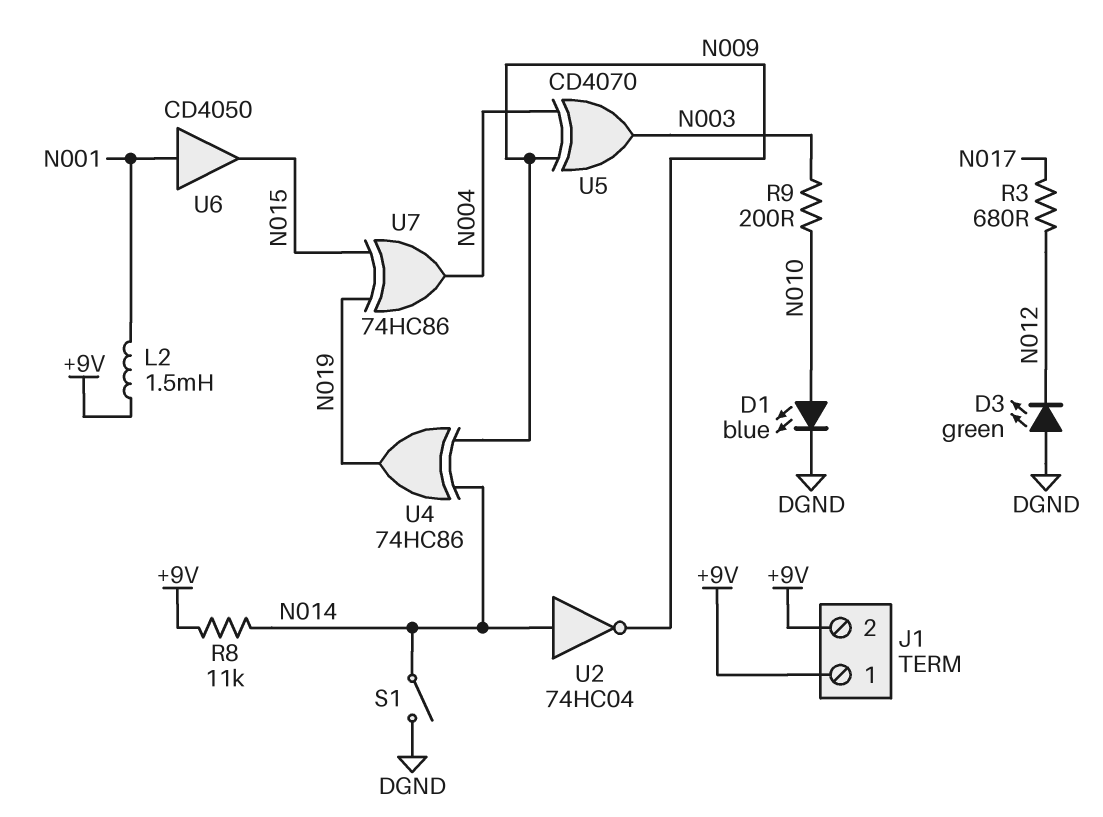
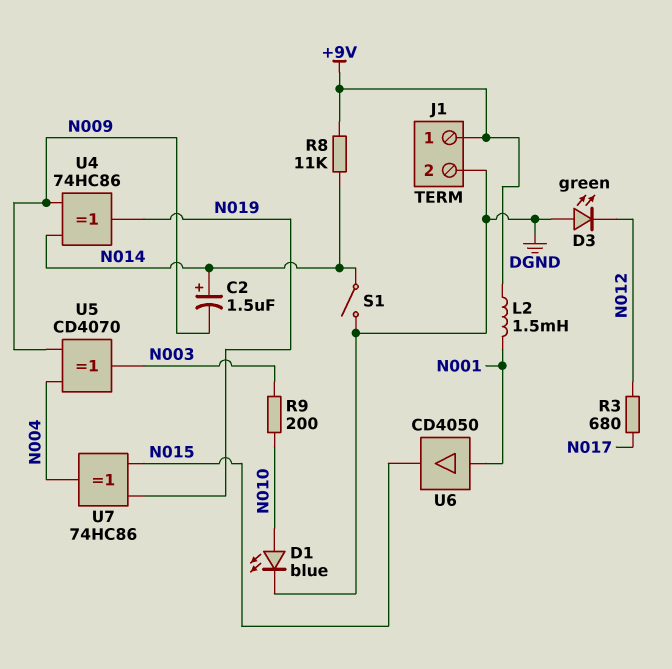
C2: none -> 1.5uF (plus N014, minus N009)
J1 pin 2: +9V -> DGND
U2: NOT 74HC04 (in N014, out N009) -> none

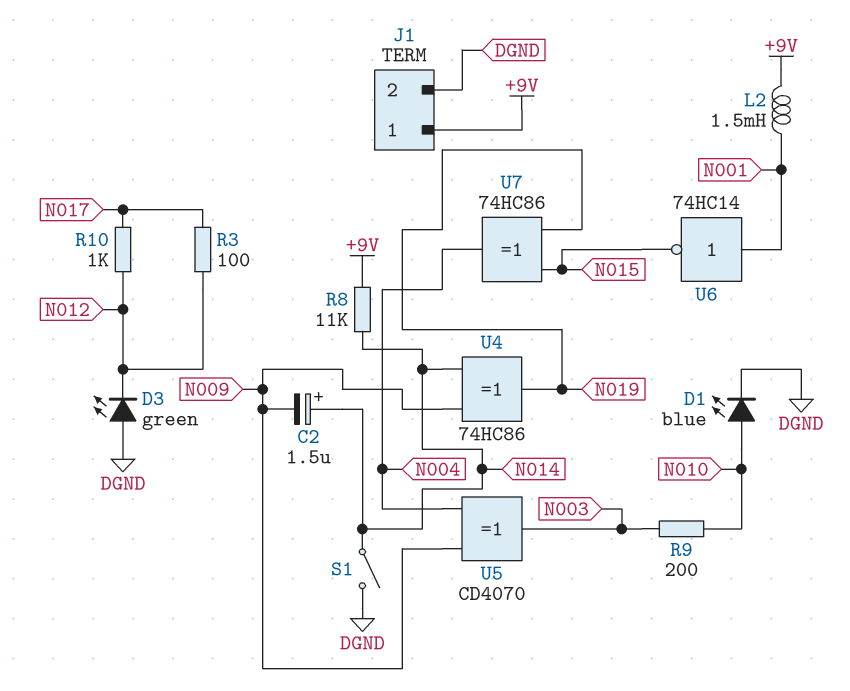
R3: 680 (N012, N017) -> 100 (N012, N017)
R10: none -> 1k (N012, N017)
U6: buffer CD4050 (in N001, out N015) -> NOT 74HC14 (in N001, out N015)

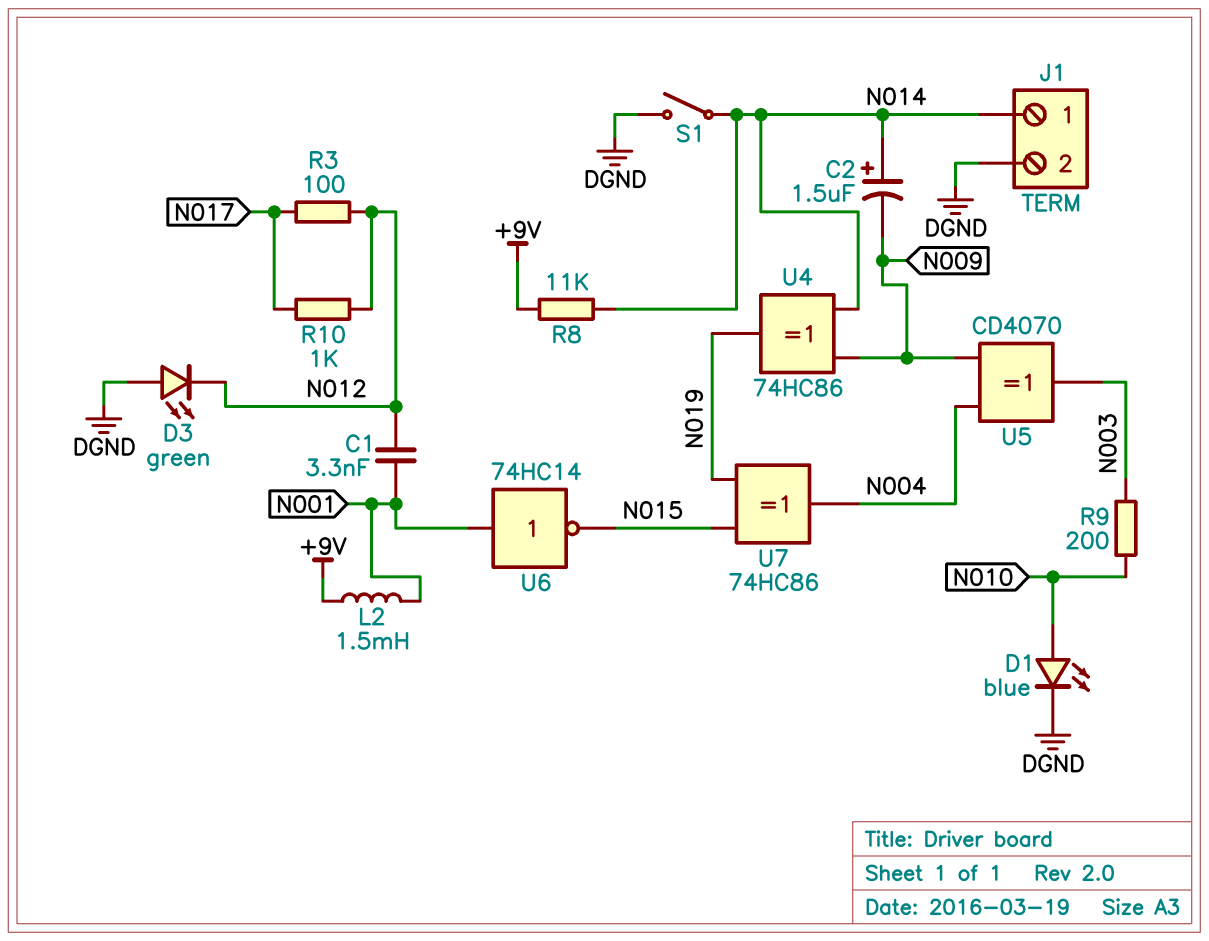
C1: none -> 3.3nF (N001, N012)
J1 pin 1: +9V -> N014

